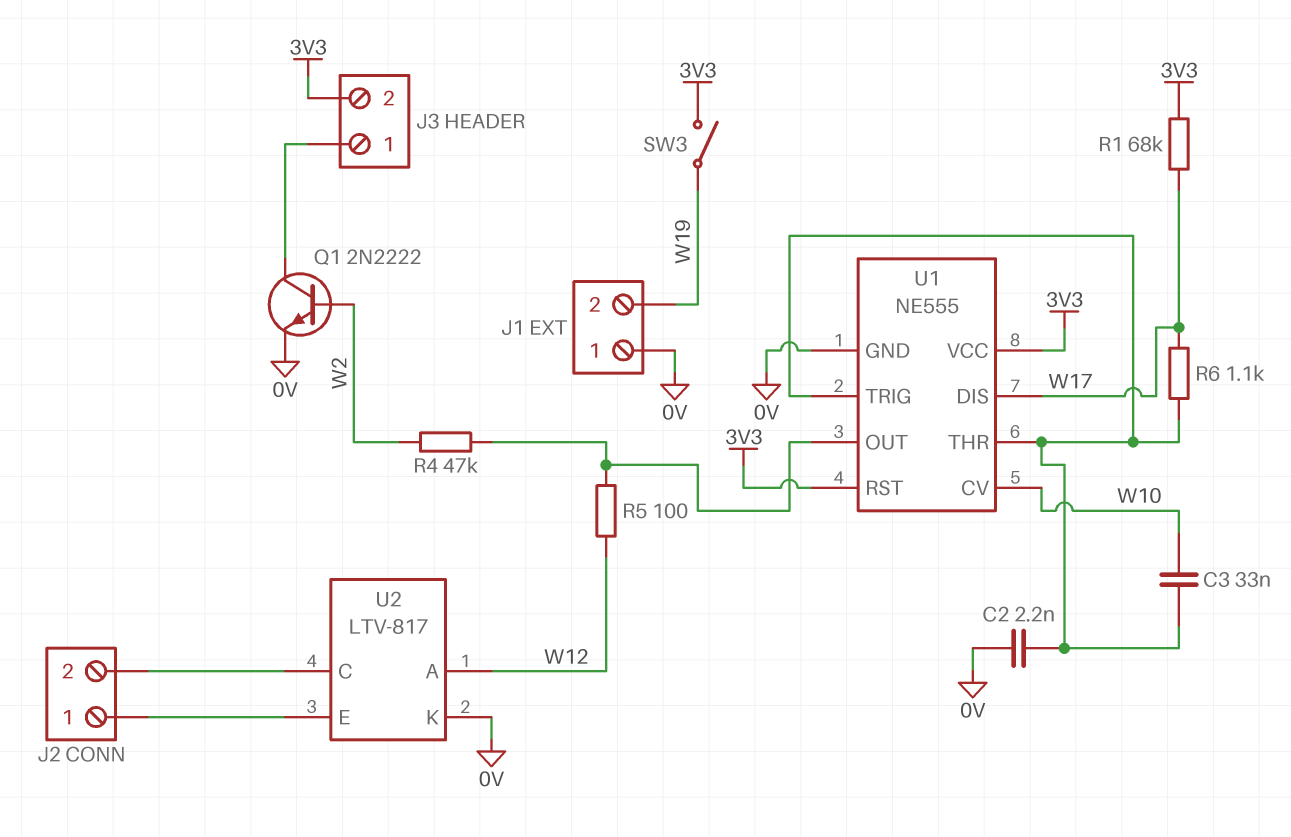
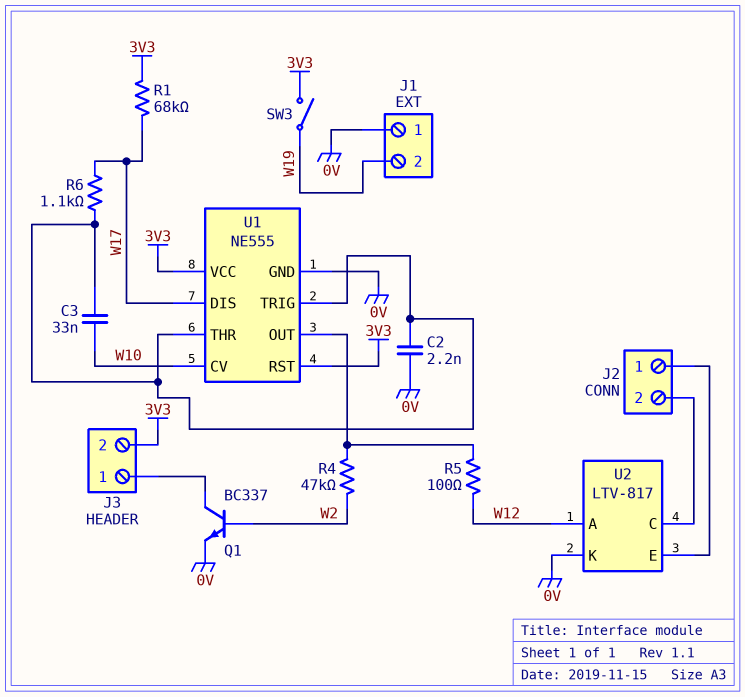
Q1: NPN 2N2222 (B W2, C J3/1, E 0V) -> NPN BC337 (B W2, C J3/1, E 0V)

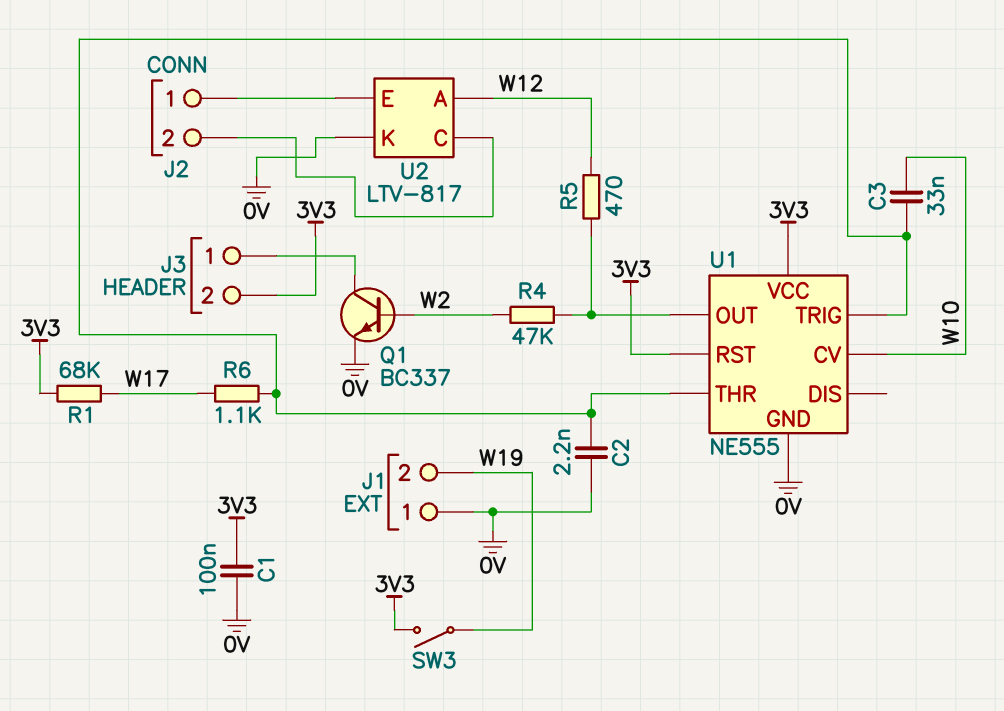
C1: none -> 100nF (0V, 3V3)
R5: 100 (U1/OUT, W12) -> 470 (U1/OUT, W12)
U1 pin DIS: W17 -> none

